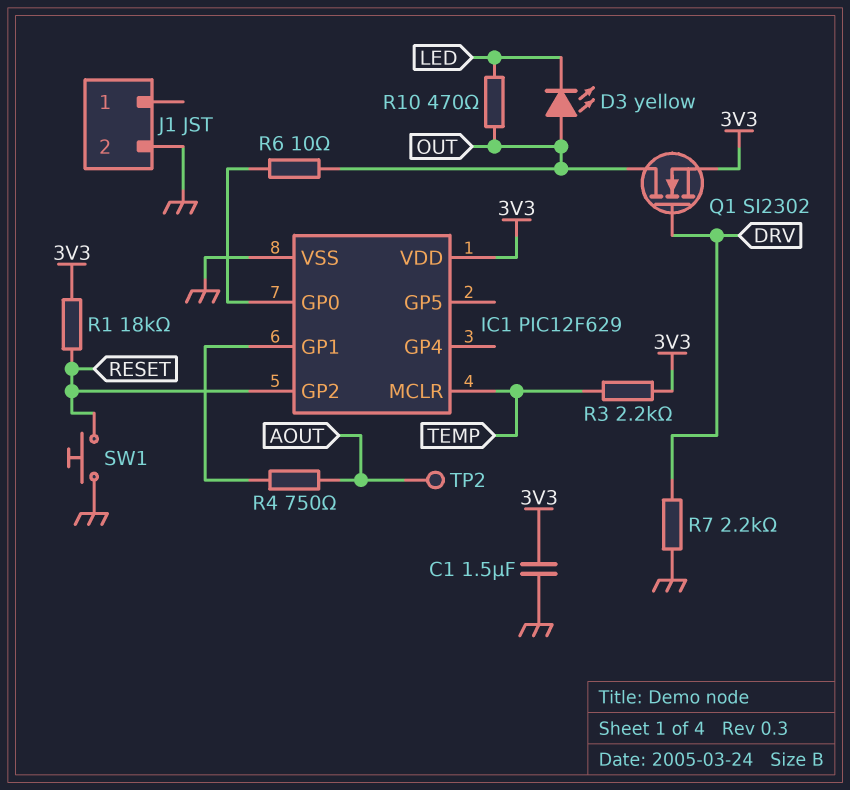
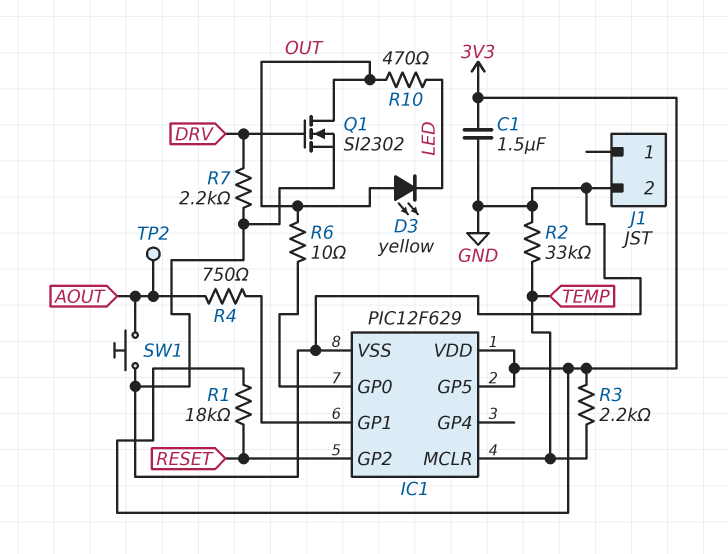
IC1 pin GP5: none -> 3V3
Q1: NMOS SI2302 (G DRV, D OUT, S 3V3) -> NMOS SI2302 (G DRV, D OUT, S GND)
R2: none -> 33k (GND, TEMP)
SW1: button (GND, RESET) -> button (AOUT, GND)

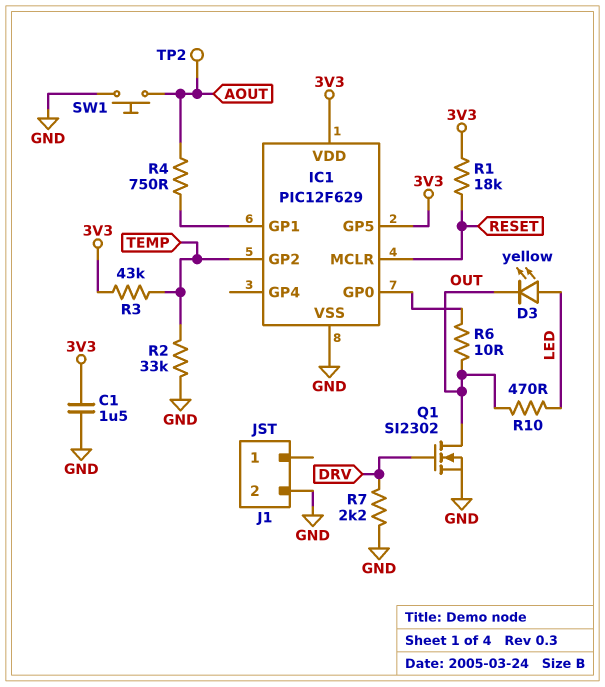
D3: LED yellow (A OUT, K LED) -> LED yellow (A LED, K OUT)
IC1 pin GP2: RESET -> TEMP
IC1 pin MCLR: TEMP -> RESET
R3: 2.2k (3V3, TEMP) -> 43k (3V3, TEMP)

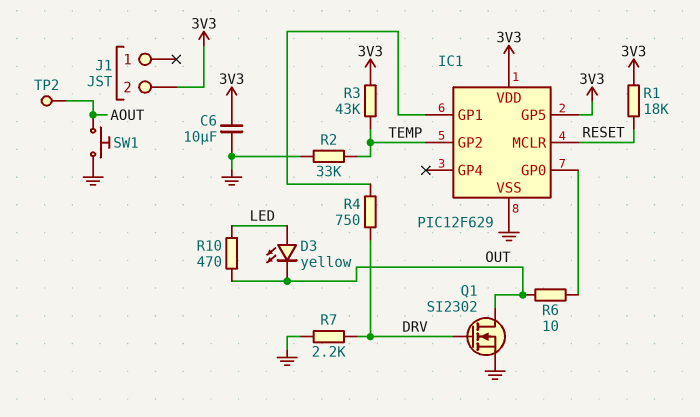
C1: 1.5uF (3V3, GND) -> none
C6: none -> 10uF (3V3, GND)
J1 pin 2: GND -> 3V3
R4: 750 (AOUT, IC1/GP1) -> 750 (DRV, IC1/GP1)

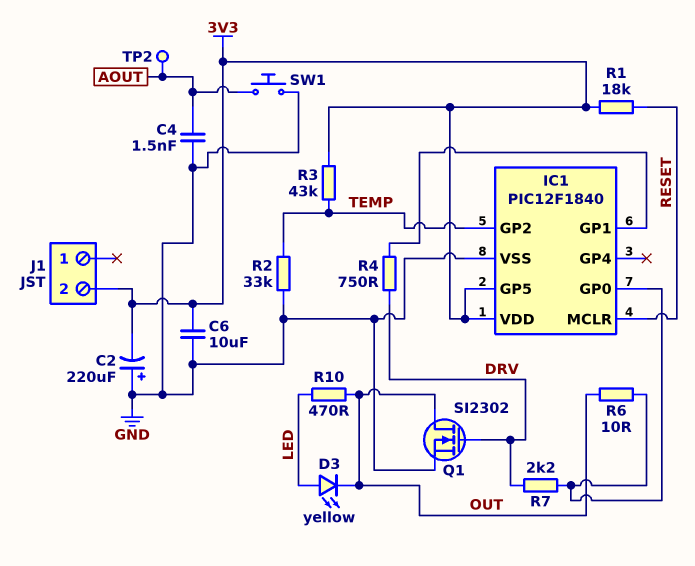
C2: none -> 220uF (plus GND, minus 3V3)
C4: none -> 1.5nF (AOUT, GND)
IC1: PIC12F629 -> PIC12F1840
R7: 2.2k (DRV, GND) -> 2.2k (DRV, IC1/GP0)

